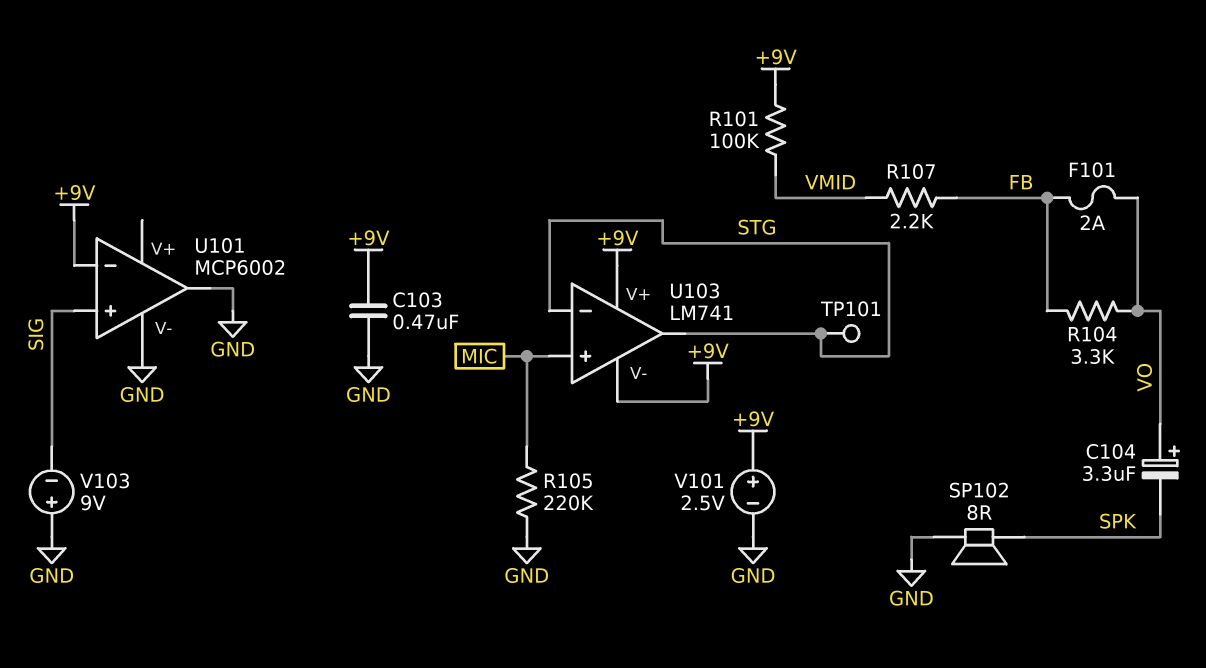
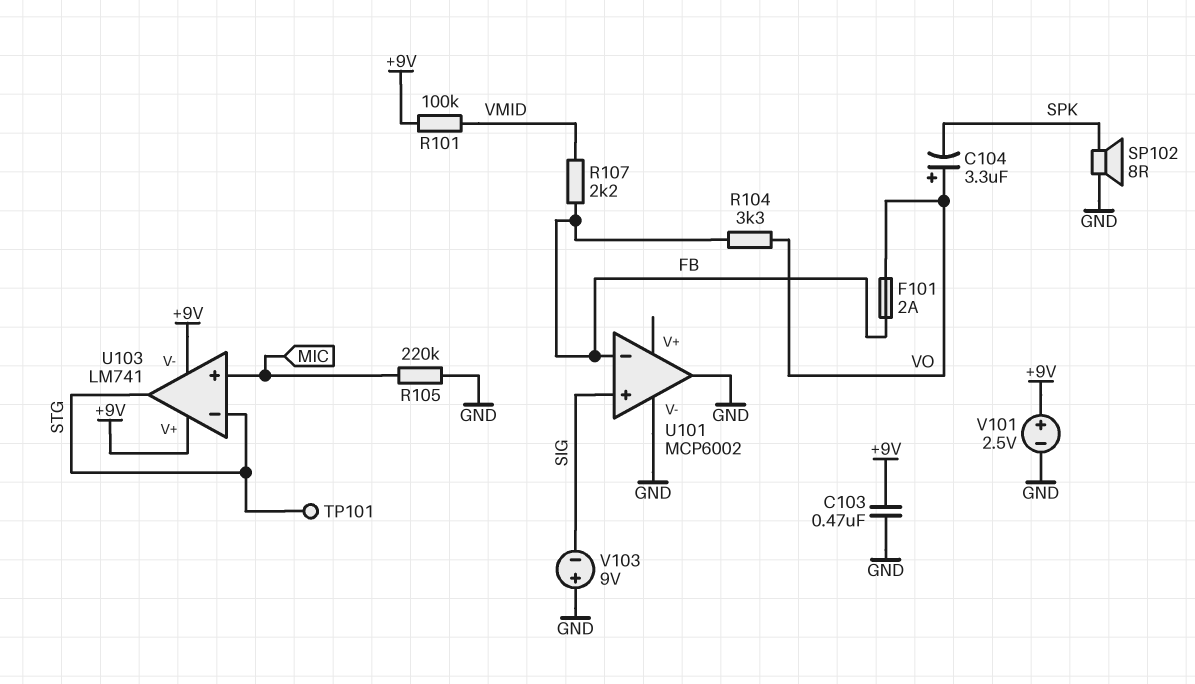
U101 pin in-: +9V -> FB

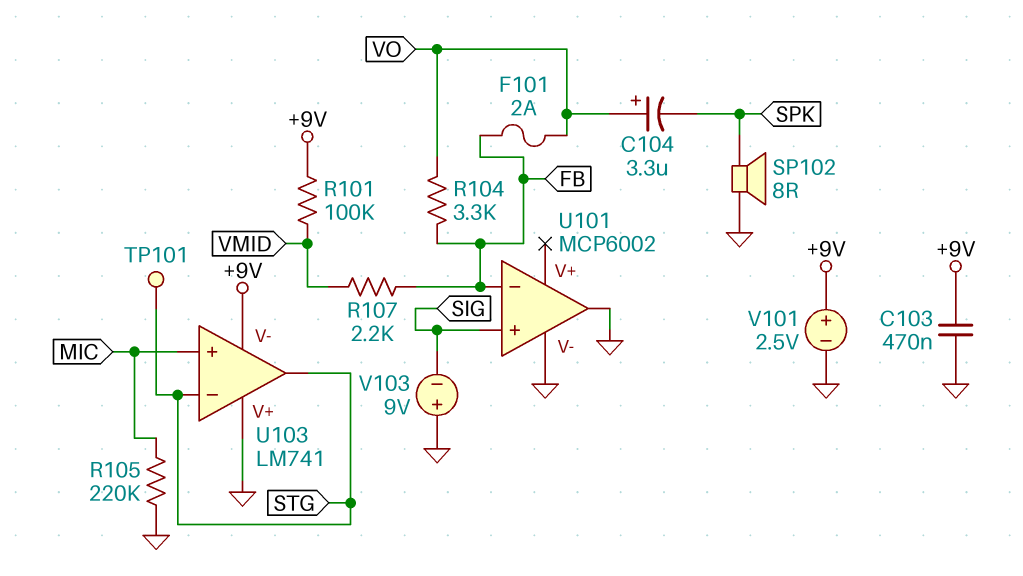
U103 pin V+: +9V -> GND

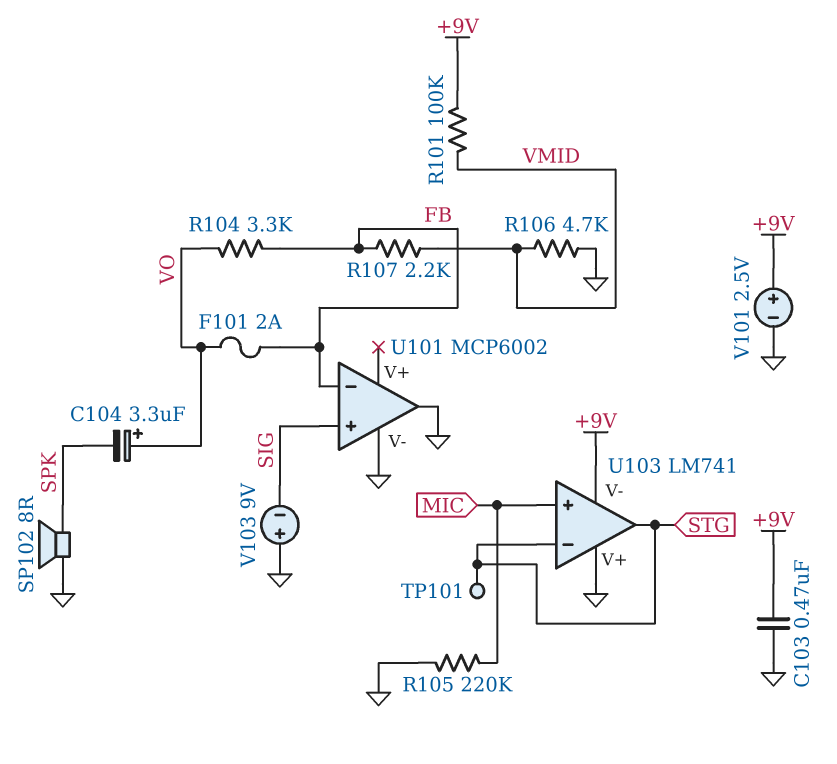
R106: none -> 4.7k (GND, VMID)

